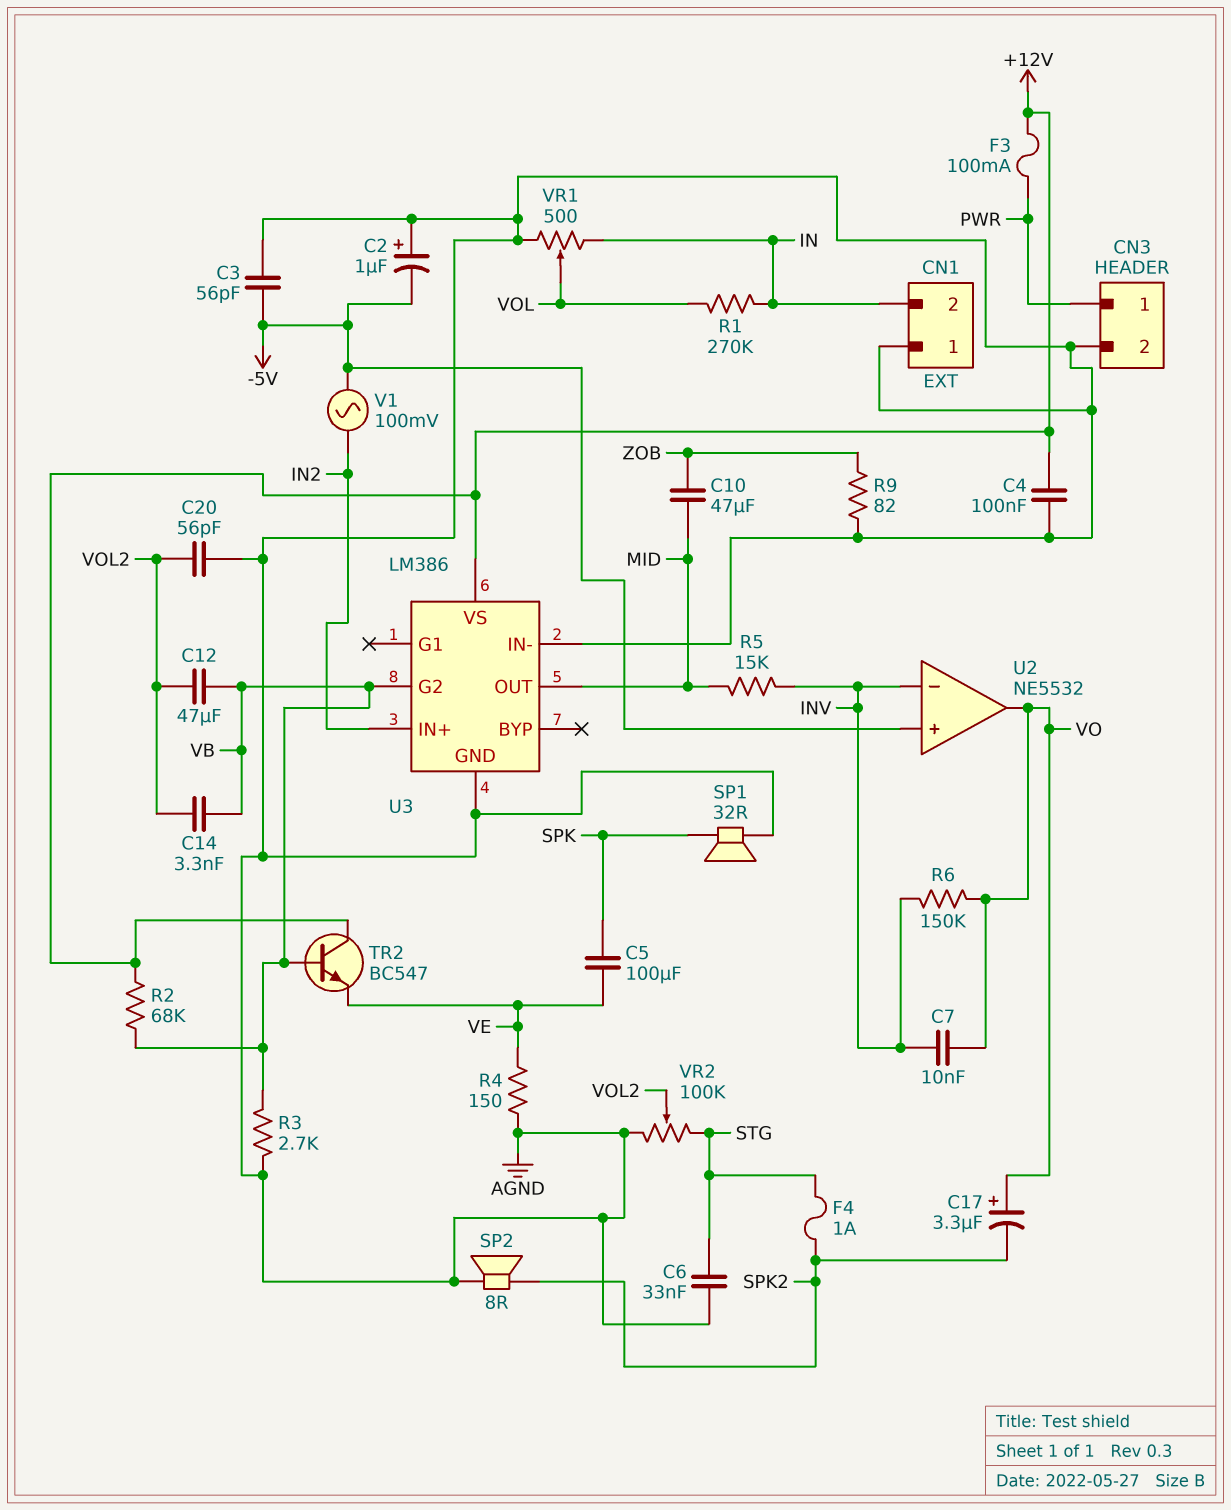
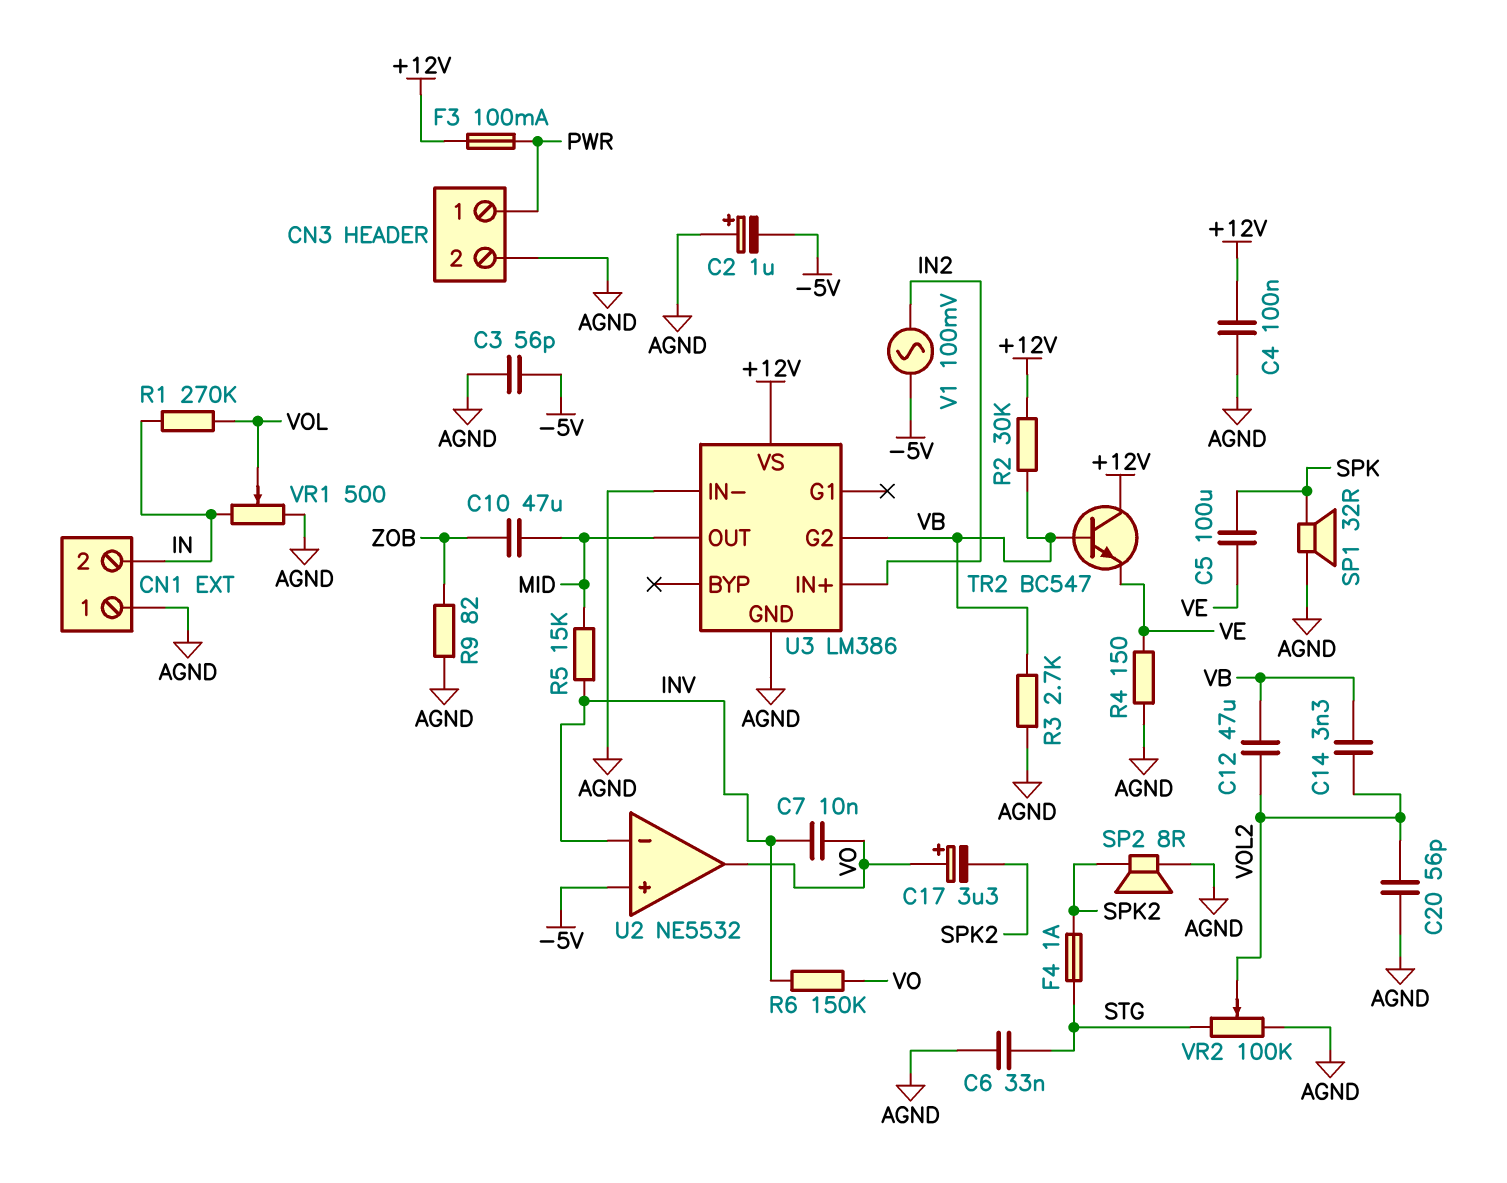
R2: 68k (+12V, VB) -> 30k (+12V, VB)

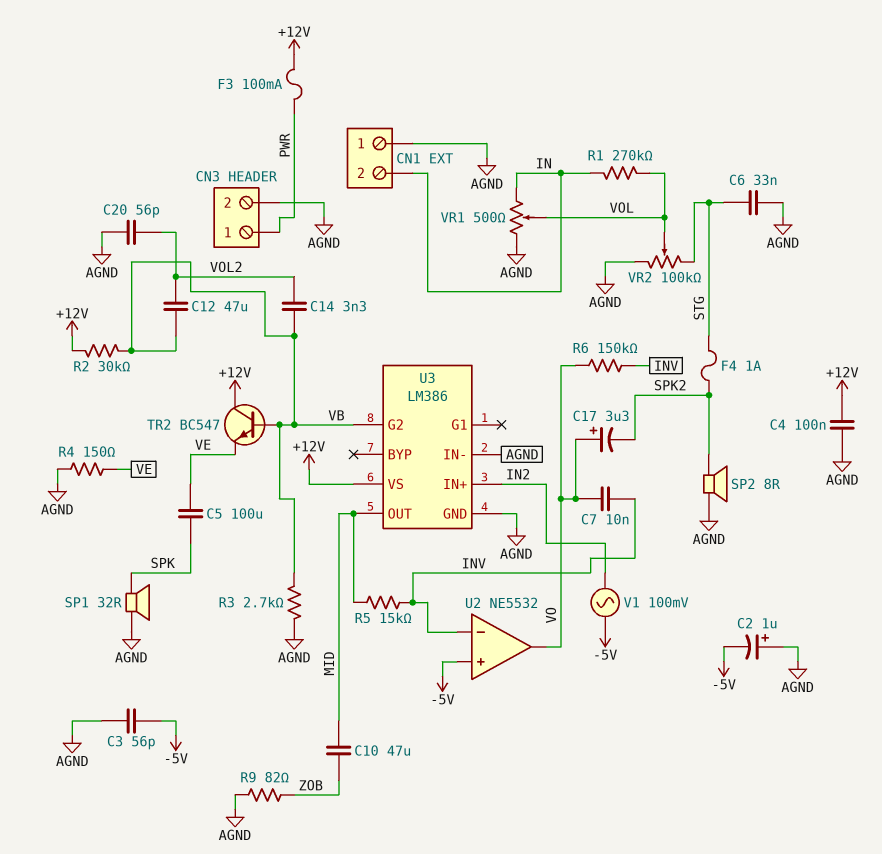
VR2: 100k (AGND, STG, wiper VOL2) -> 100k (AGND, STG, wiper VOL)

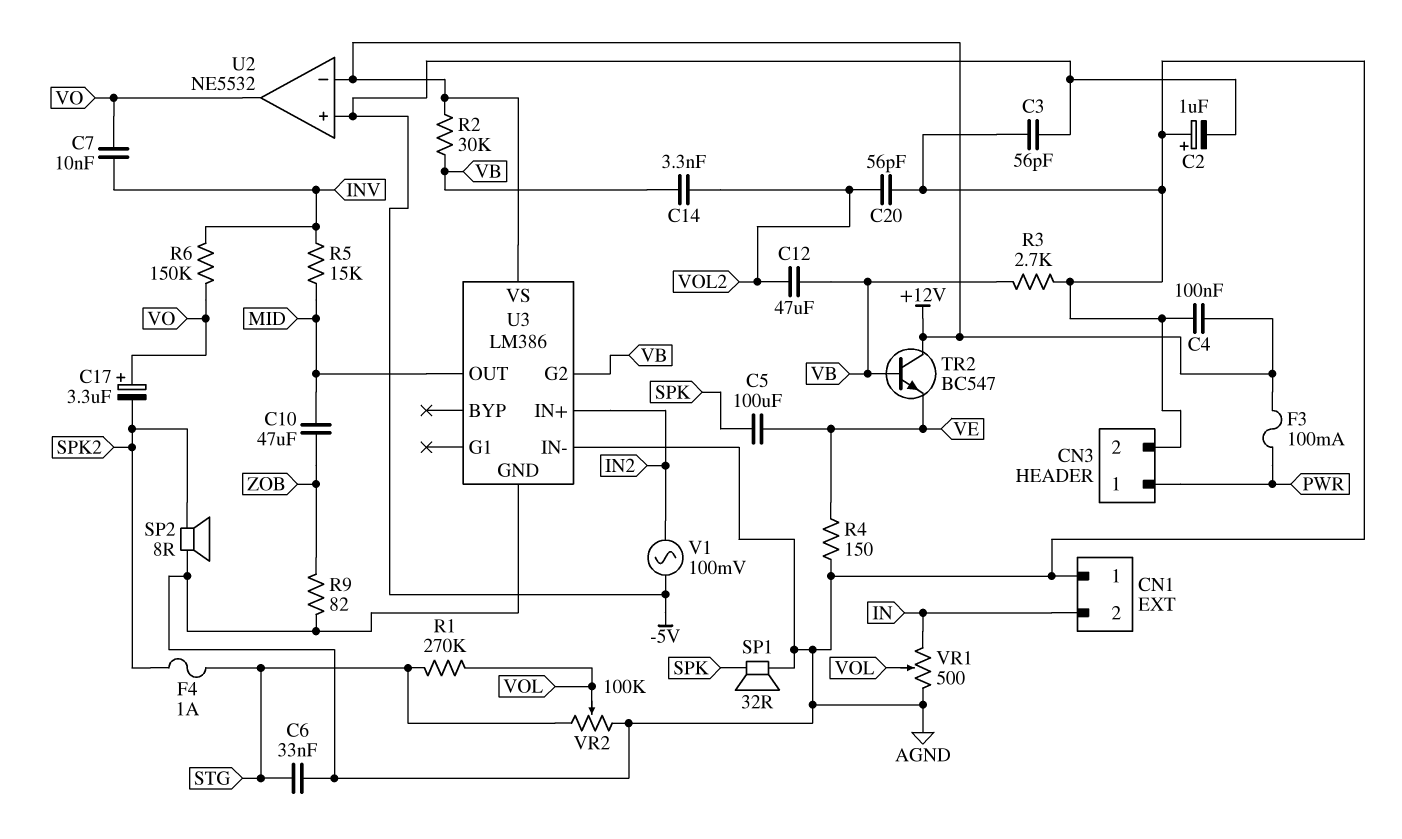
R1: 270k (IN, VOL) -> 270k (STG, VOL)
U2 pin in-: INV -> +12V

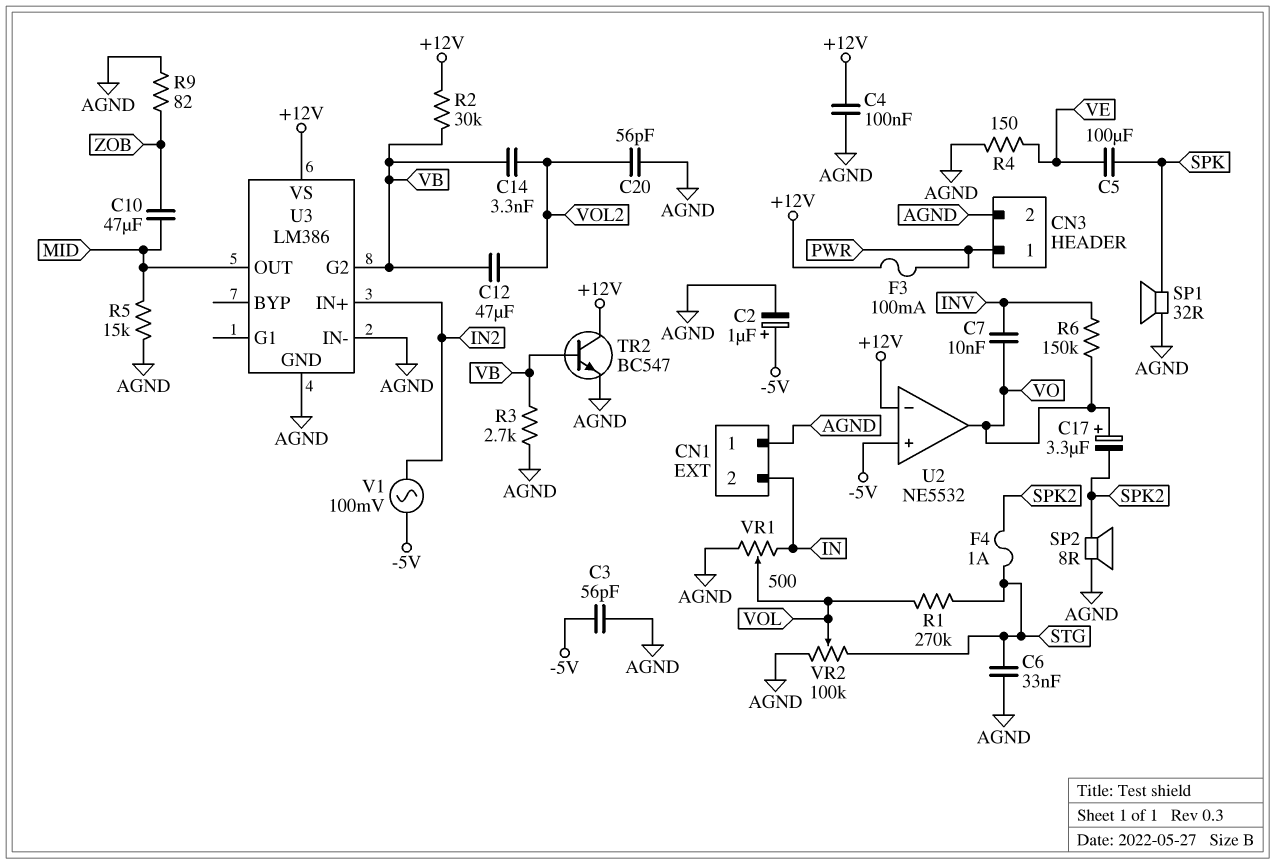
C2: 1uF (plus AGND, minus -5V) -> 1uF (plus -5V, minus AGND)
R5: 15k (INV, MID) -> 15k (AGND, MID)
TR2: NPN BC547 (B VB, C +12V, E VE) -> NPN BC547 (B VB, C +12V, E AGND)

